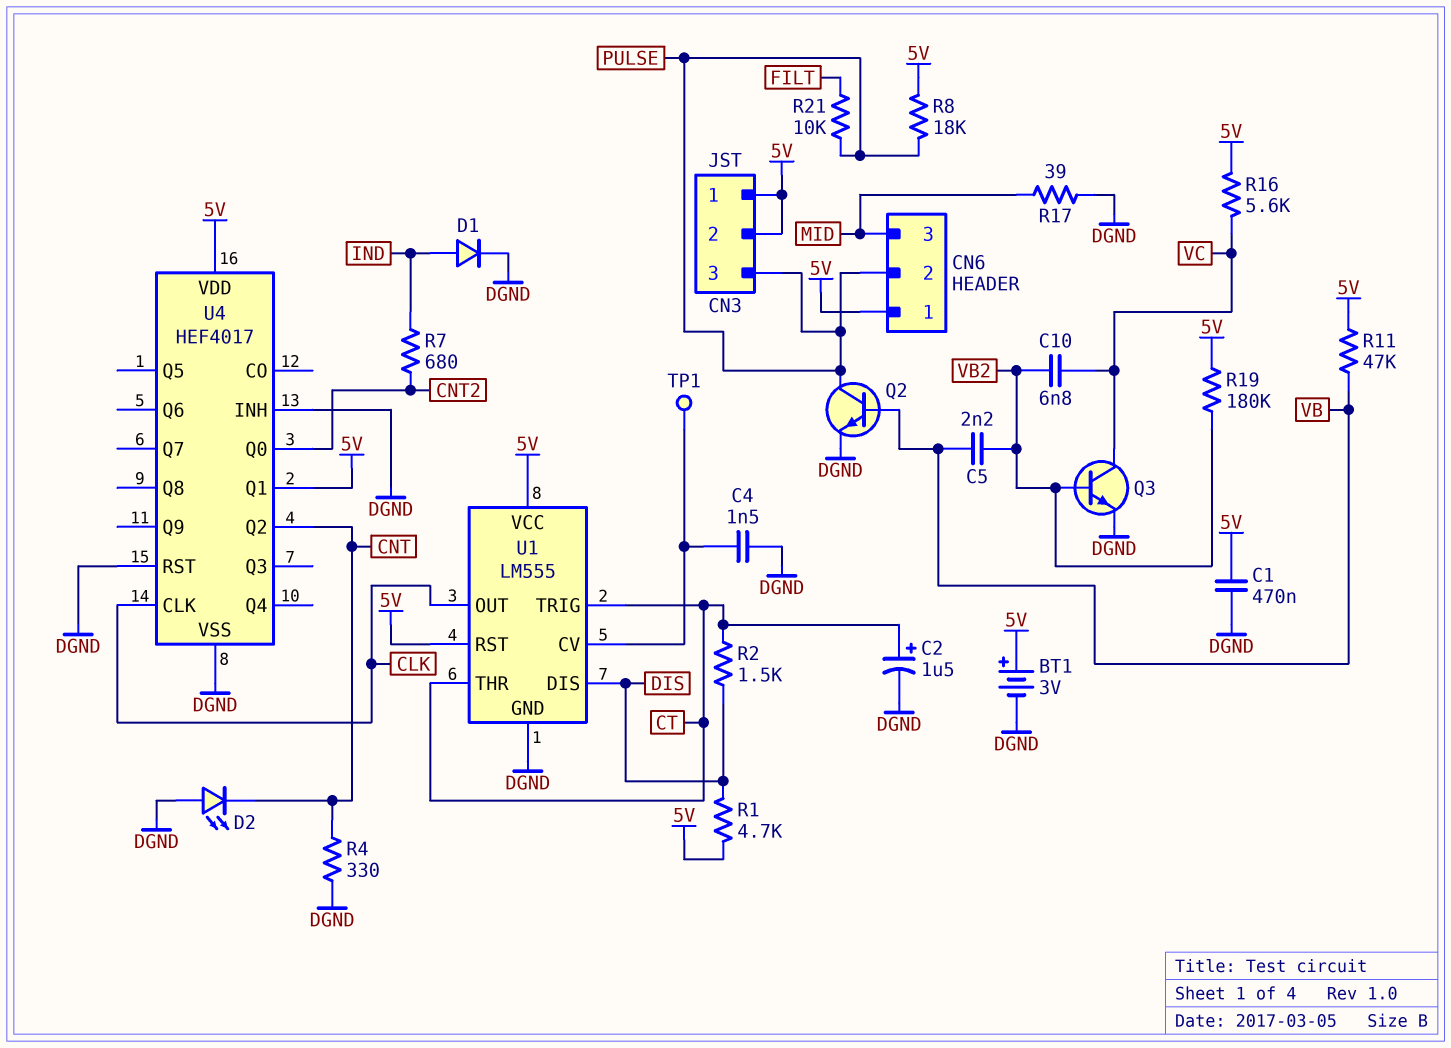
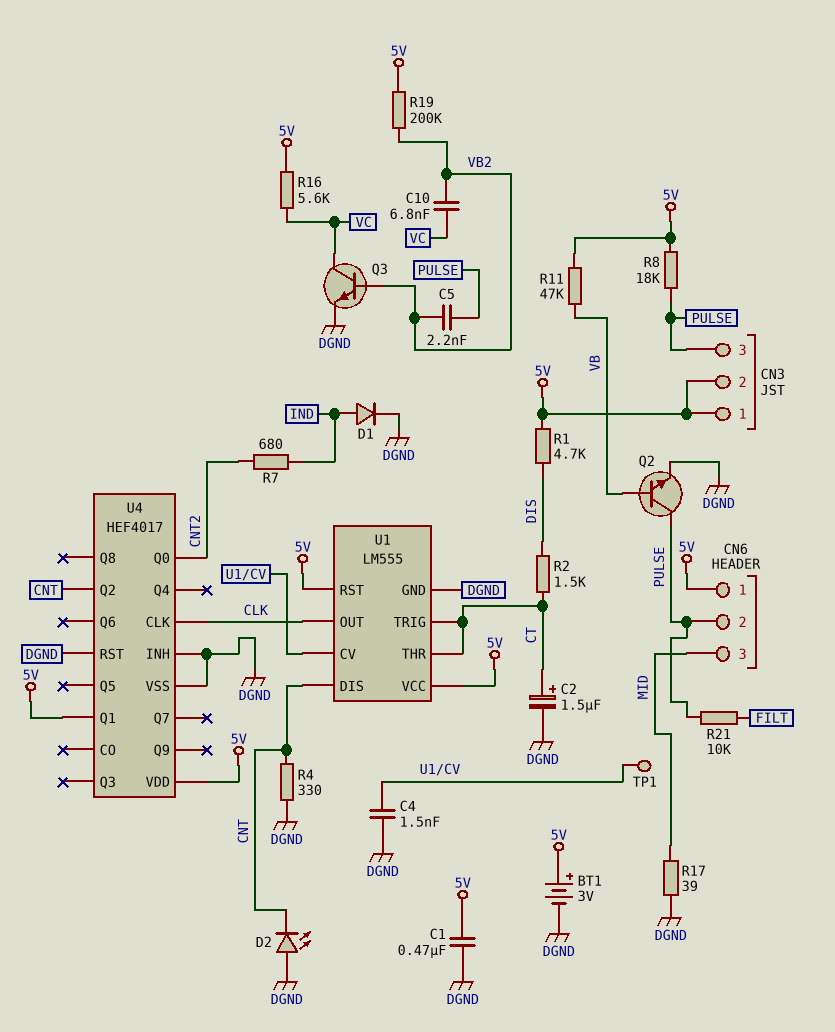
C5: 2.2nF (VB, VB2) -> 2.2nF (PULSE, VB2)
R19: 180k (5V, VB2) -> 200k (5V, VB2)
U1 pin DIS: DIS -> CNT

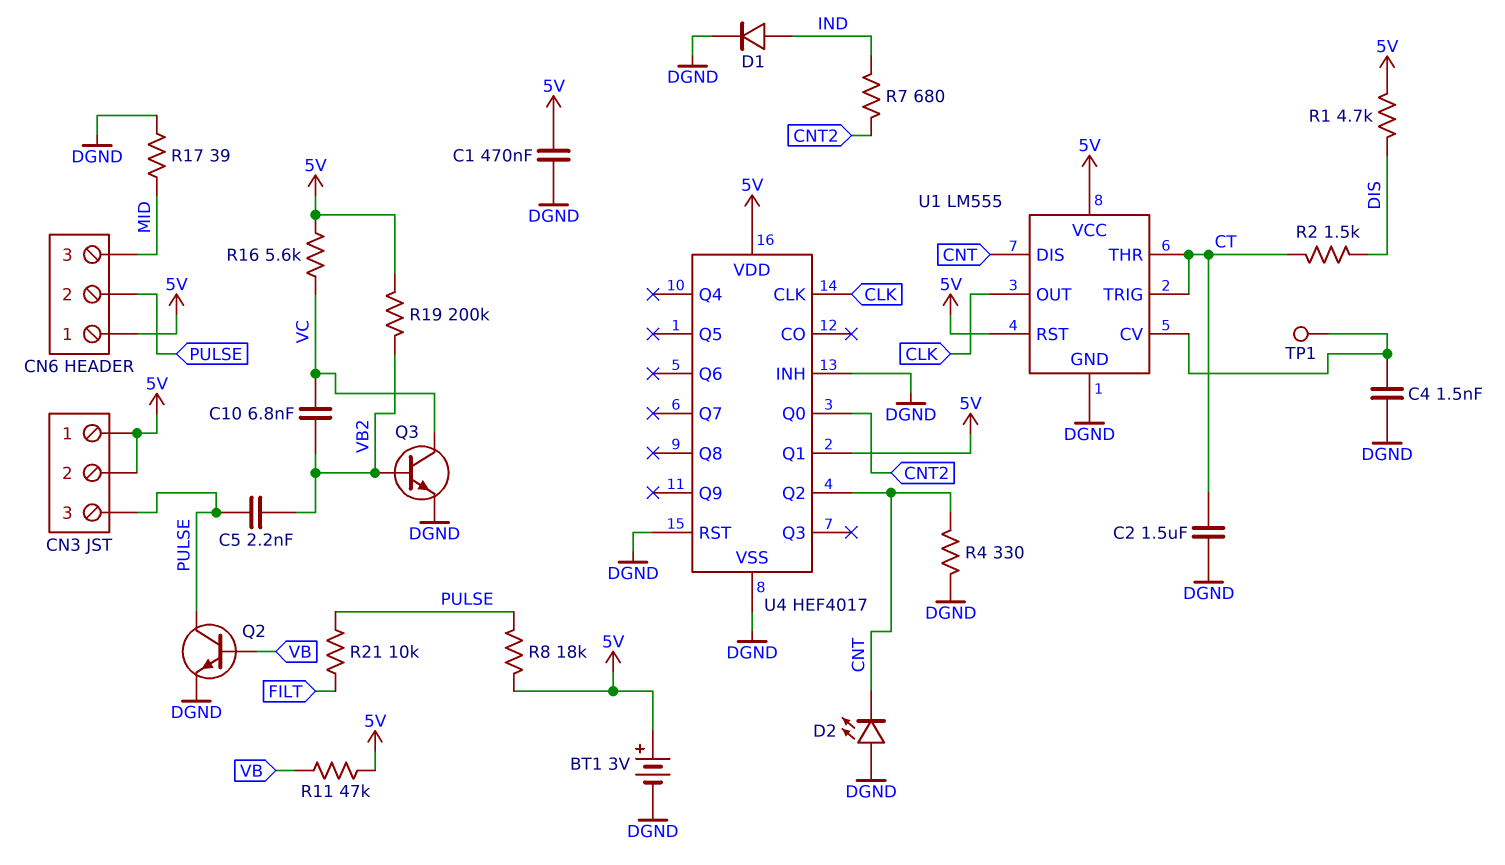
C2: 1.5uF (plus CT, minus DGND) -> 1.5uF (CT, DGND)

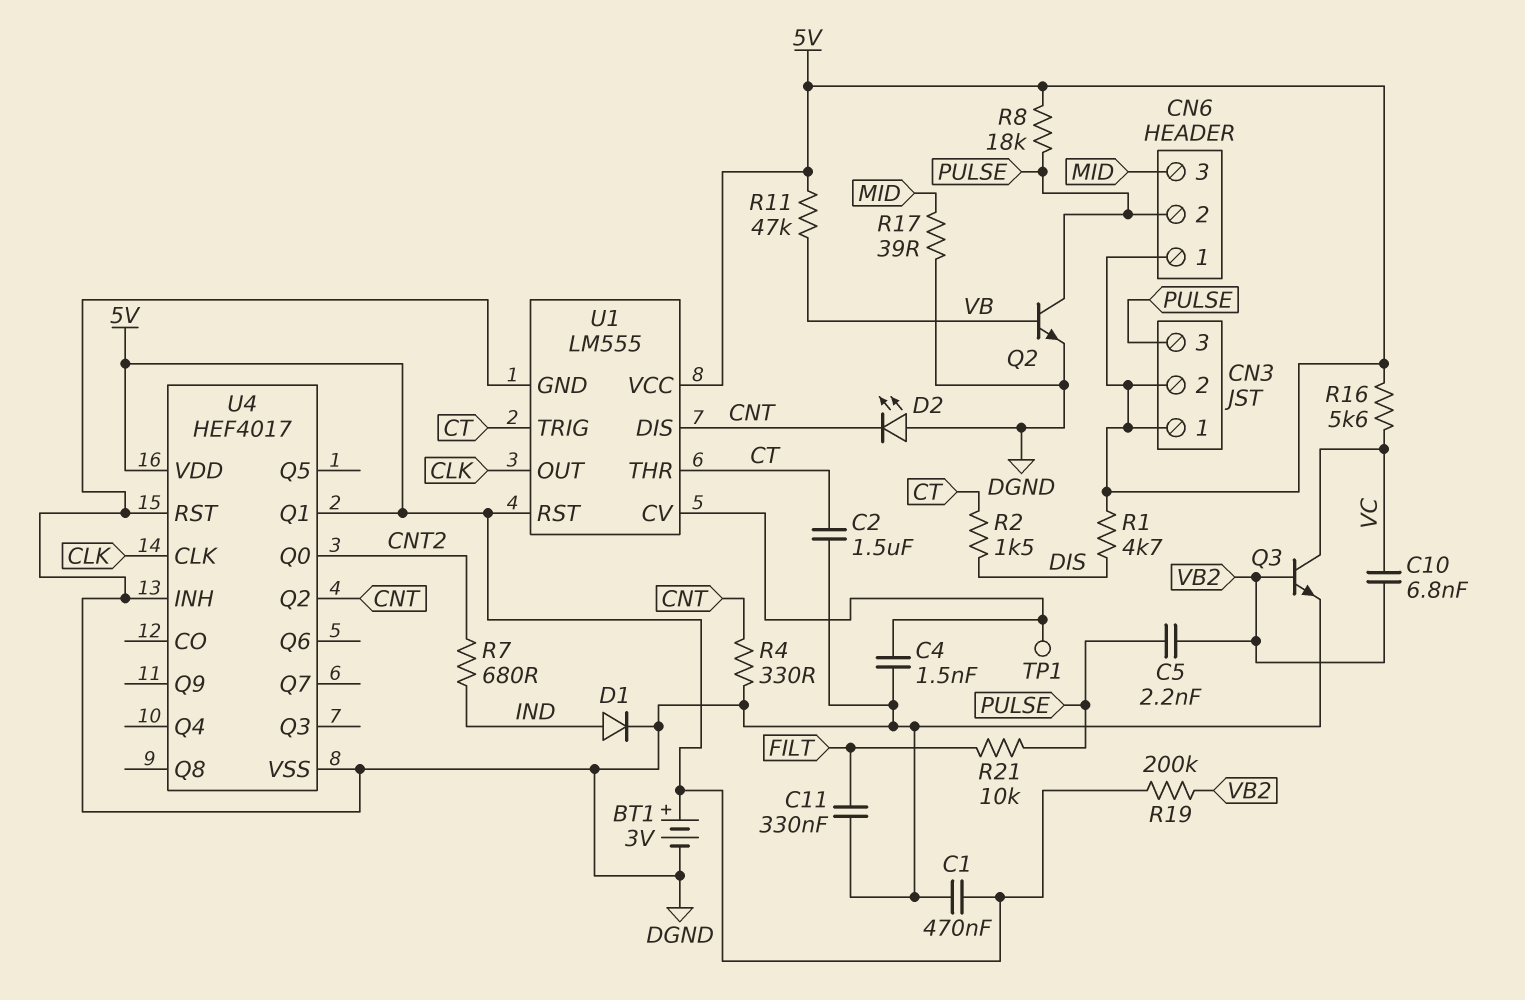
C11: none -> 330nF (DGND, FILT)

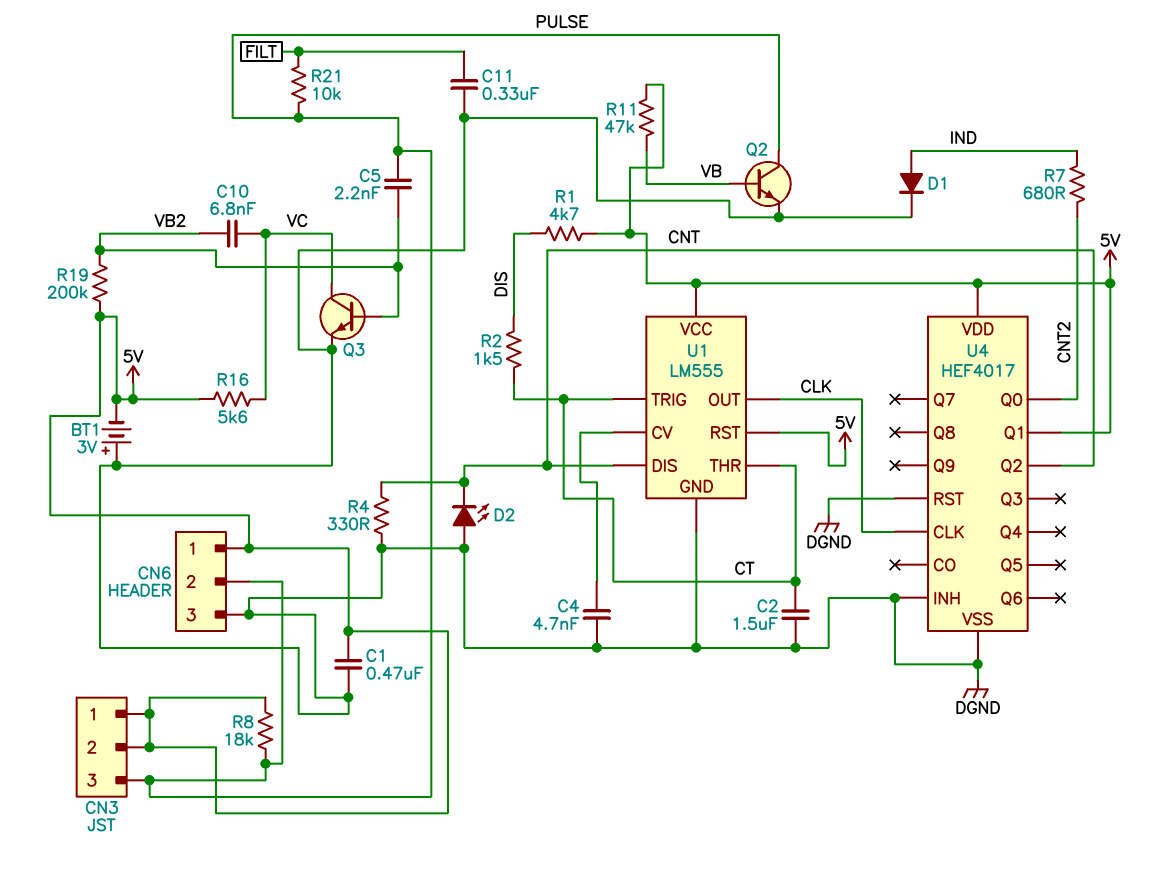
BT1: 3V (plus 5V, minus DGND) -> 3V (plus DGND, minus 5V)
C4: 1.5nF (DGND, U1/CV) -> 4.7nF (DGND, U1/CV)
CN6 pin 3: MID -> DGND
R17: 39 (DGND, MID) -> none
TP1: test point (U1/CV) -> none

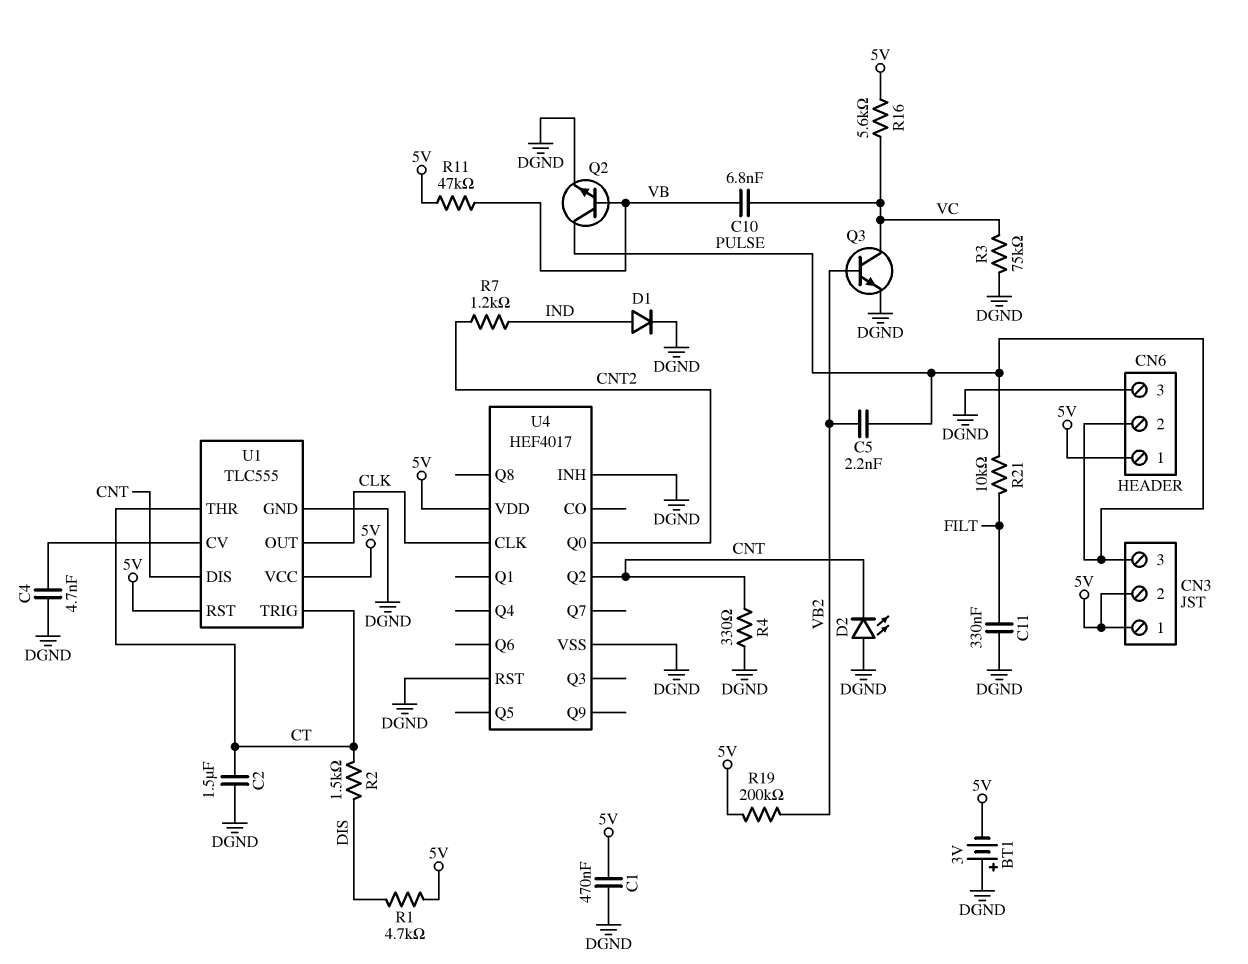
C10: 6.8nF (VB2, VC) -> 6.8nF (VB, VC)
R3: none -> 75k (DGND, VC)
R7: 680 (CNT2, IND) -> 1.2k (CNT2, IND)
R8: 18k (5V, PULSE) -> none
U1: LM555 -> TLC555
U4 pin Q1: 5V -> none

